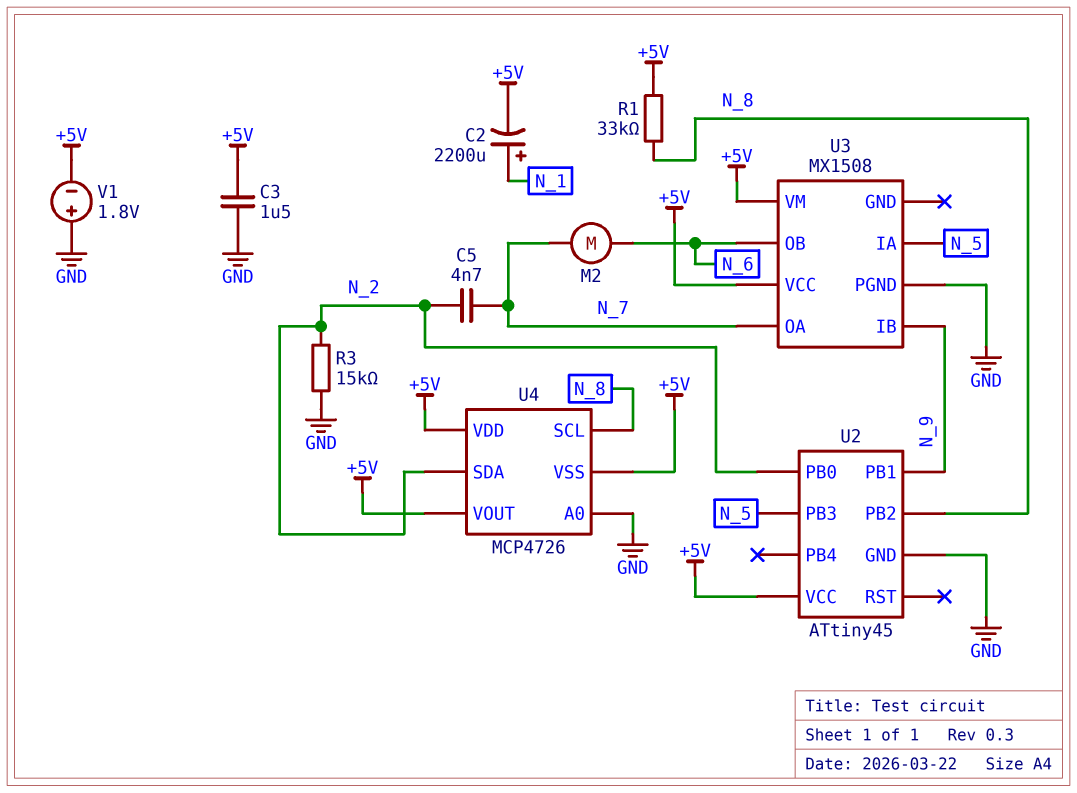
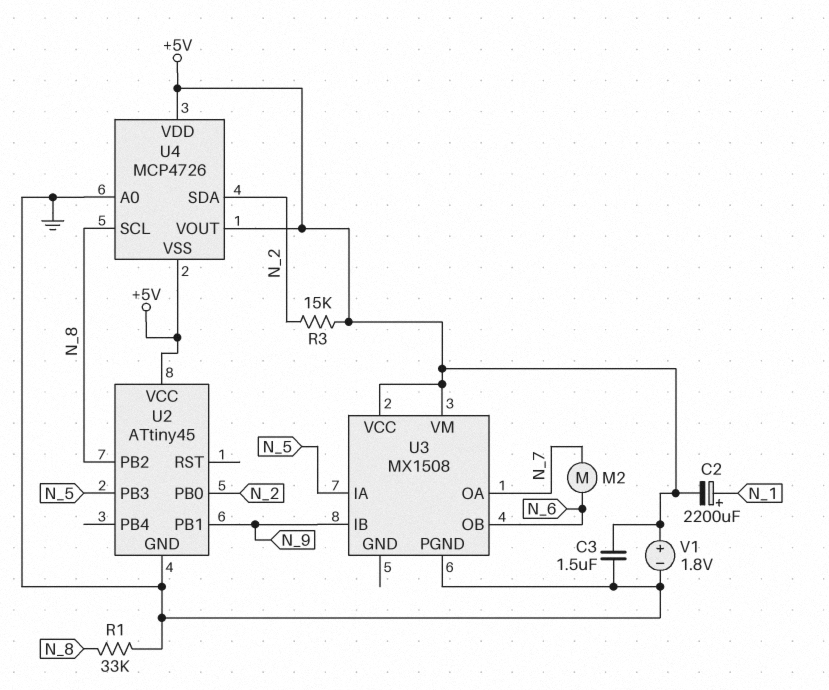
C5: 4.7nF (N_2, N_7) -> none
R1: 33k (+5V, N_8) -> 33k (GND, N_8)
R3: 15k (GND, N_2) -> 15k (+5V, N_2)
V1: 1.8V (plus GND, minus +5V) -> 1.8V (plus +5V, minus GND)

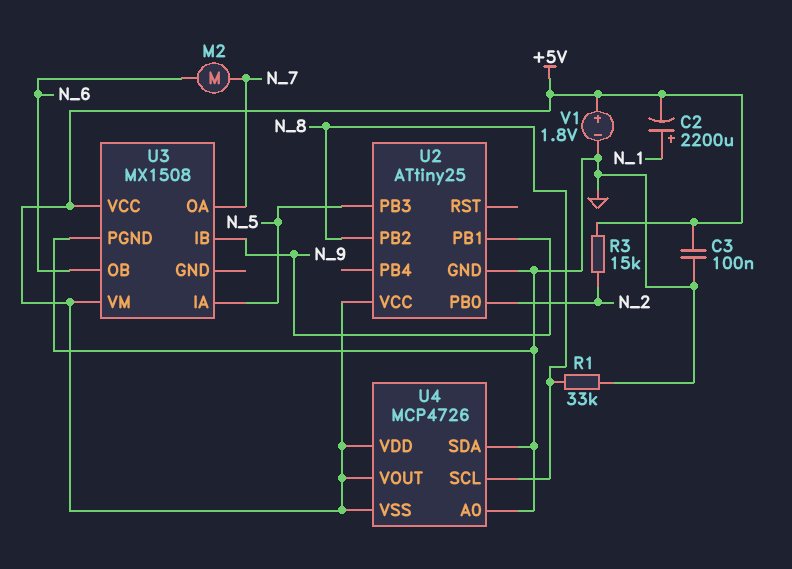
C3: 1.5uF (+5V, GND) -> 100nF (+5V, GND)
U2: ATtiny45 -> ATtiny25
U4 pin SDA: N_2 -> GND

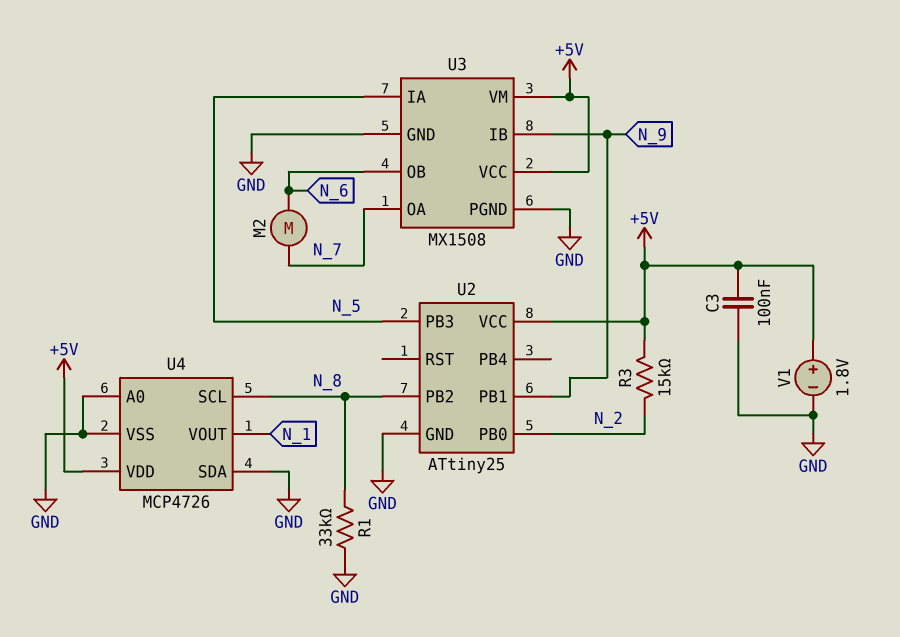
C2: 2200uF (plus N_1, minus +5V) -> none
U3 pin GND: none -> GND
U4 pin VOUT: +5V -> N_1
U4 pin VSS: +5V -> GND

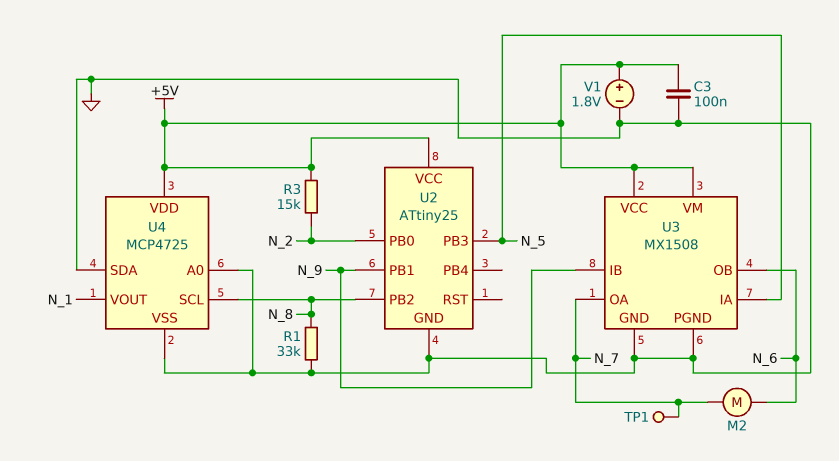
TP1: none -> test point (N_7)
U4: MCP4726 -> MCP4725

